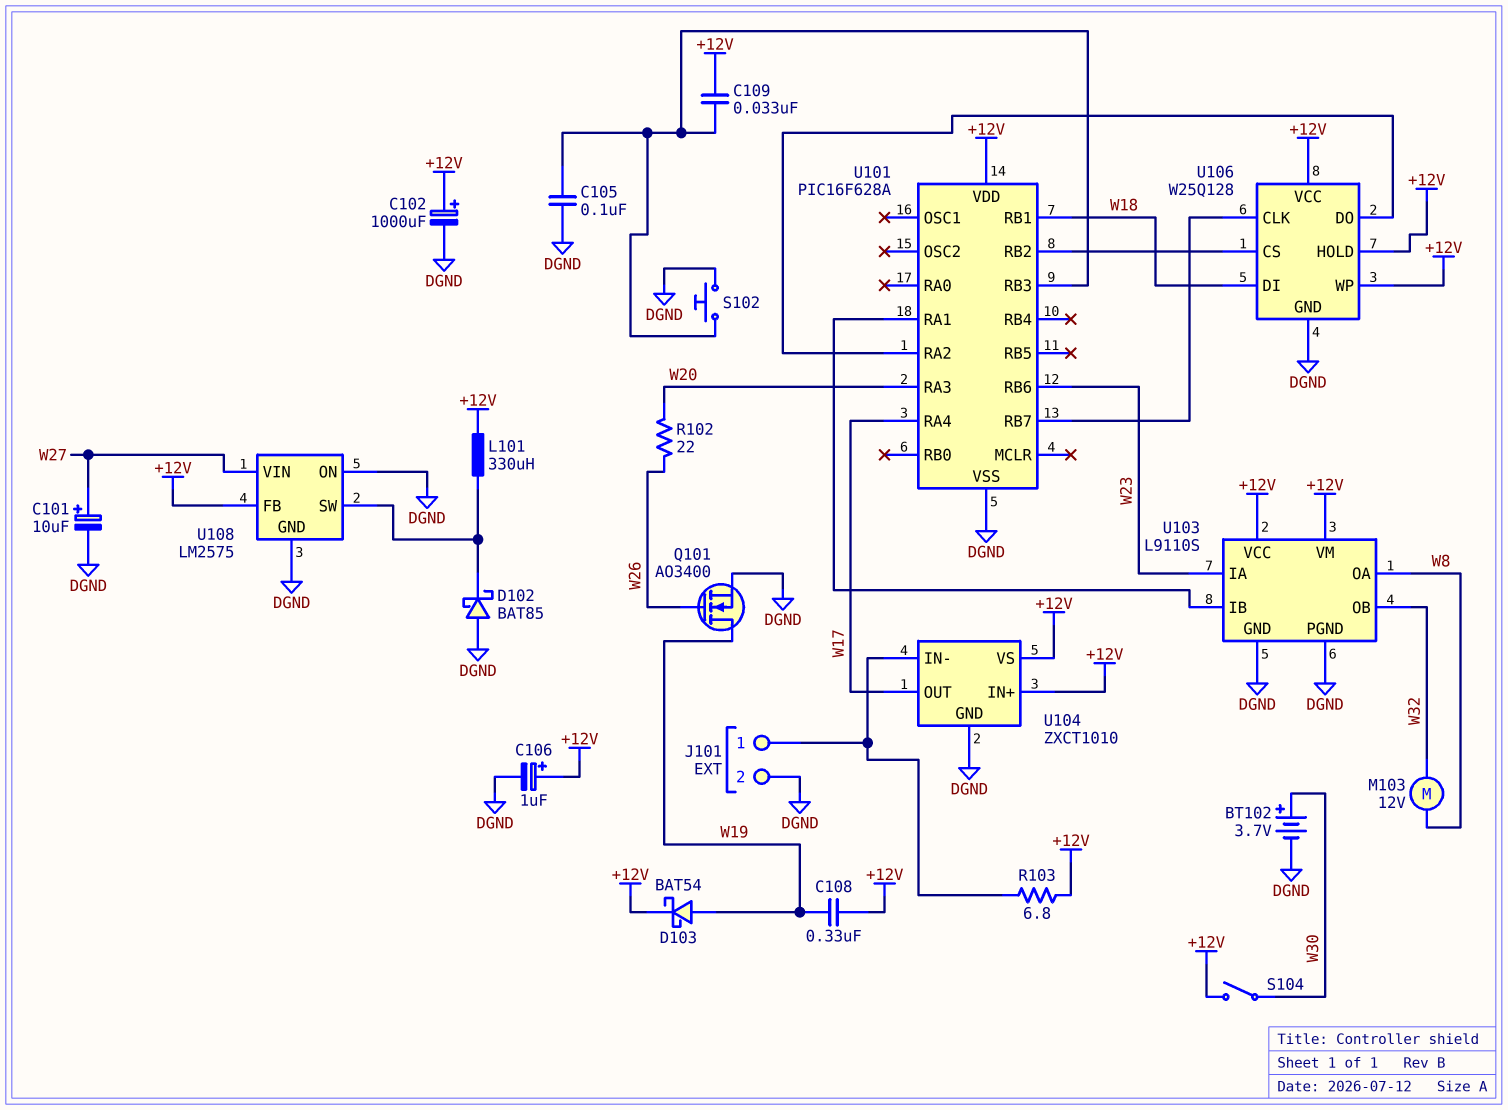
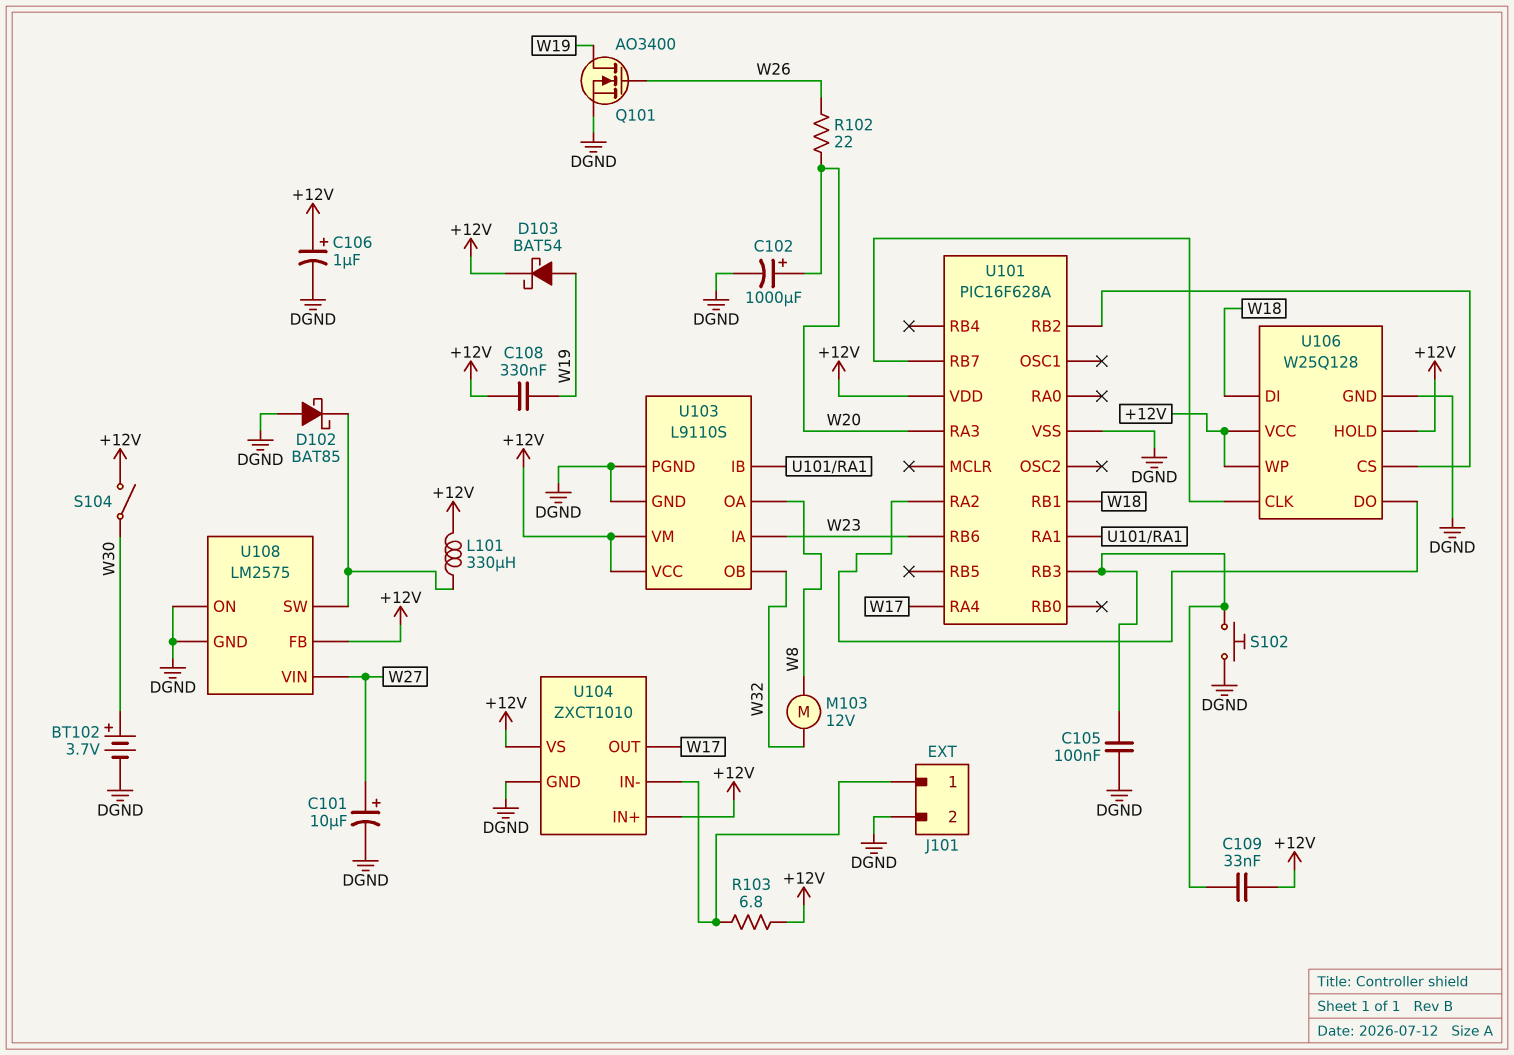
C102: 1000uF (plus +12V, minus DGND) -> 1000uF (plus W20, minus DGND)

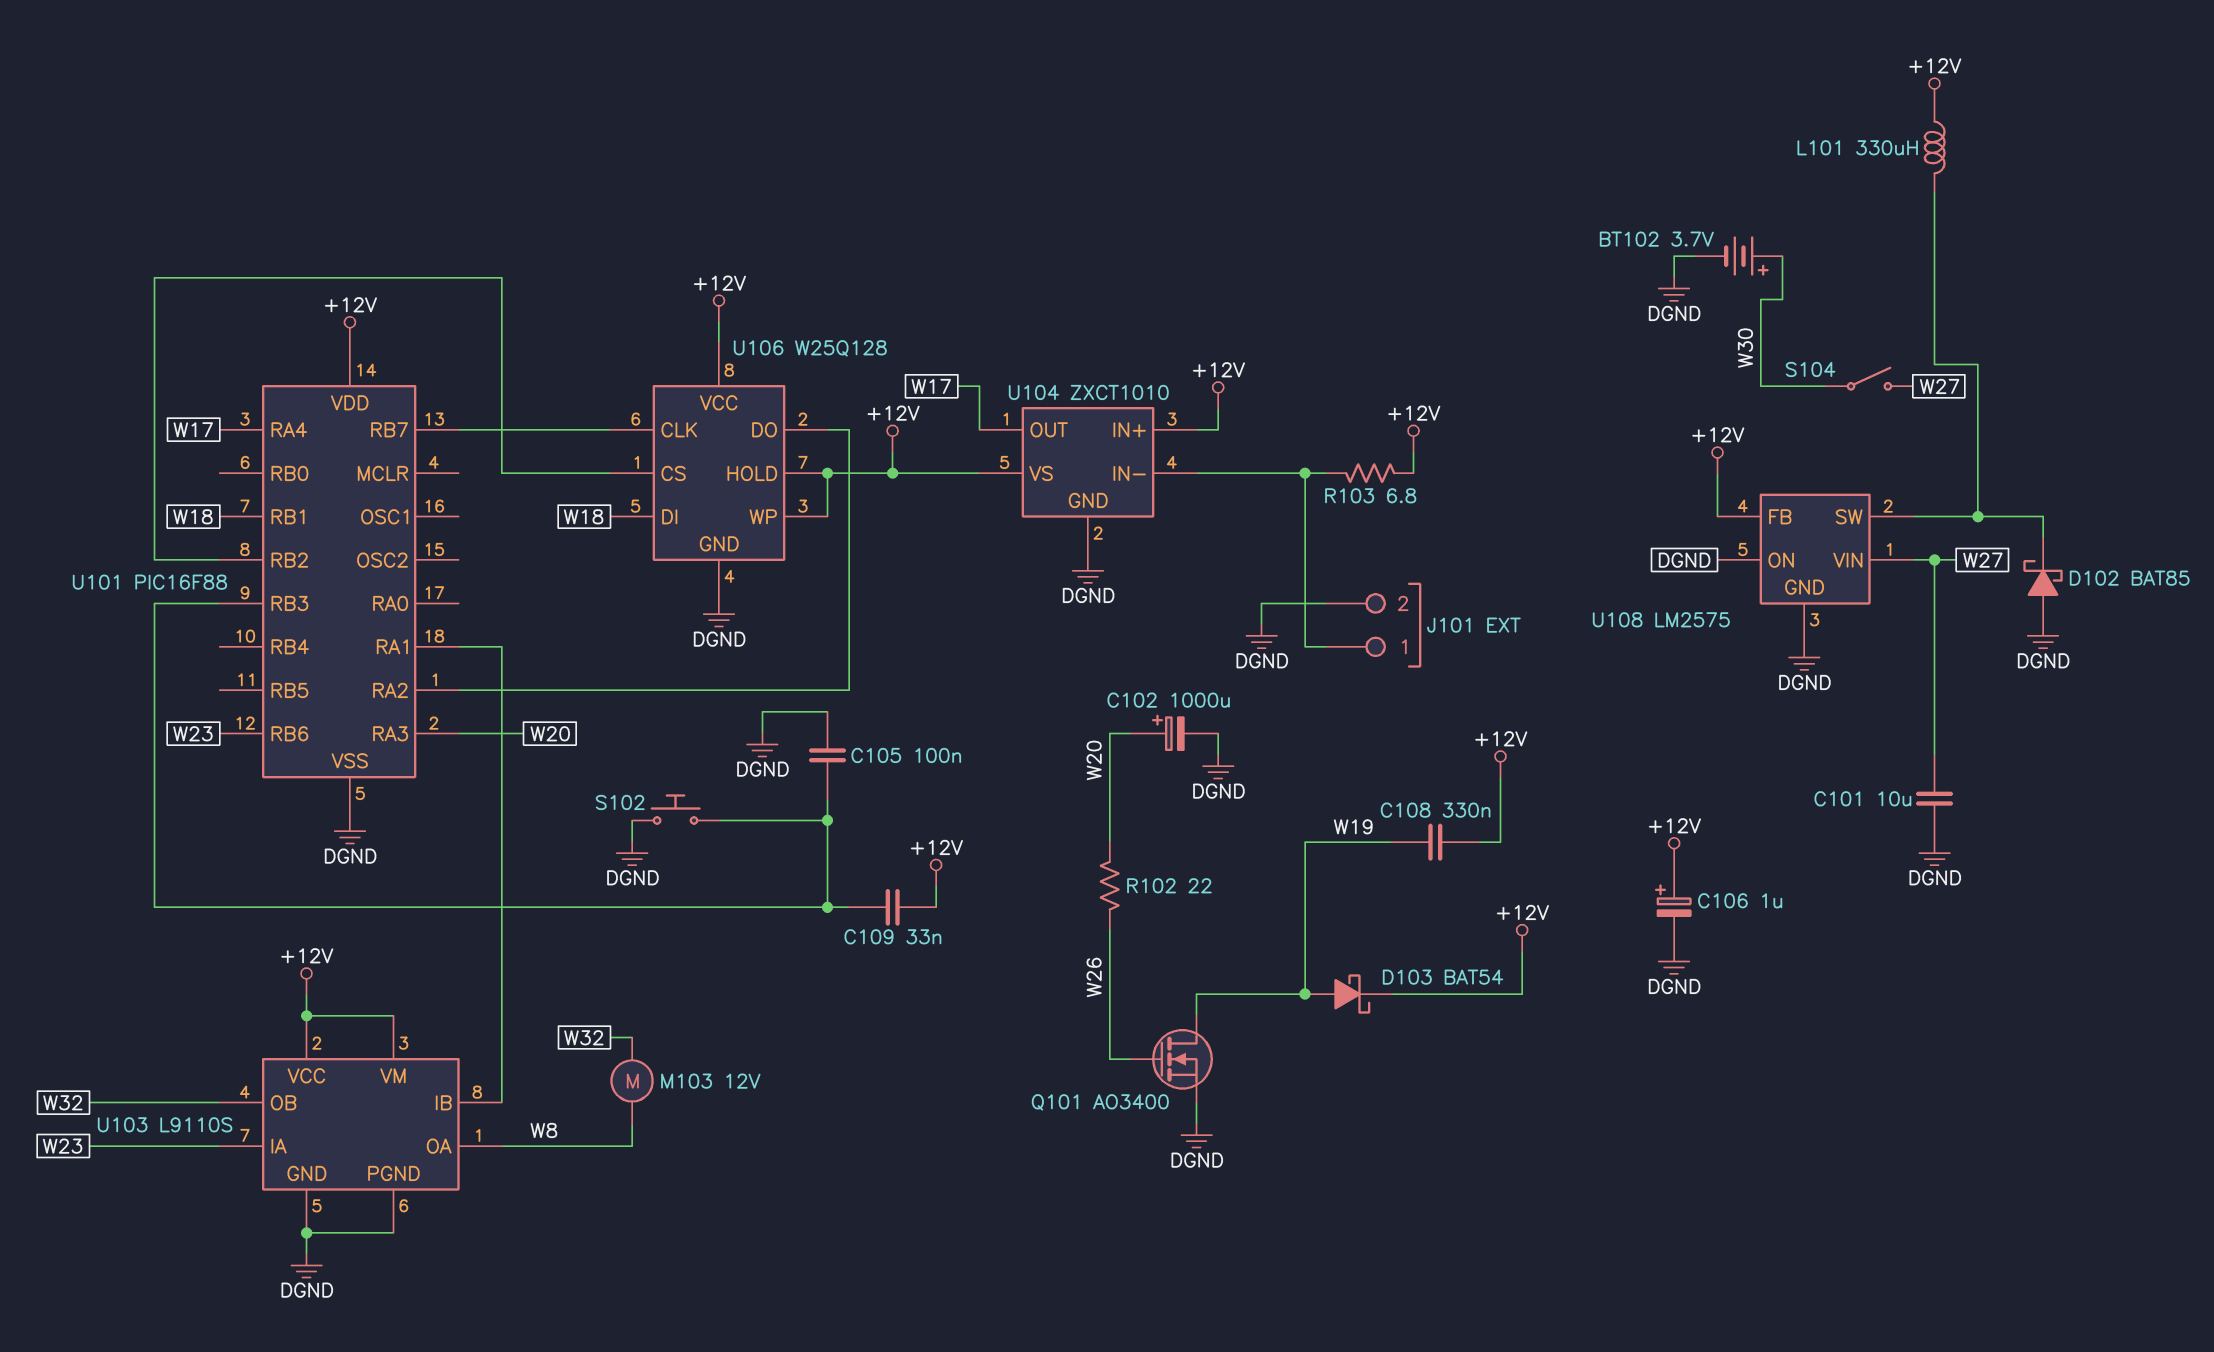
C101: 10uF (plus W27, minus DGND) -> 10uF (DGND, W27)
S104: switch (+12V, W30) -> switch (W27, W30)
U101: PIC16F628A -> PIC16F88

